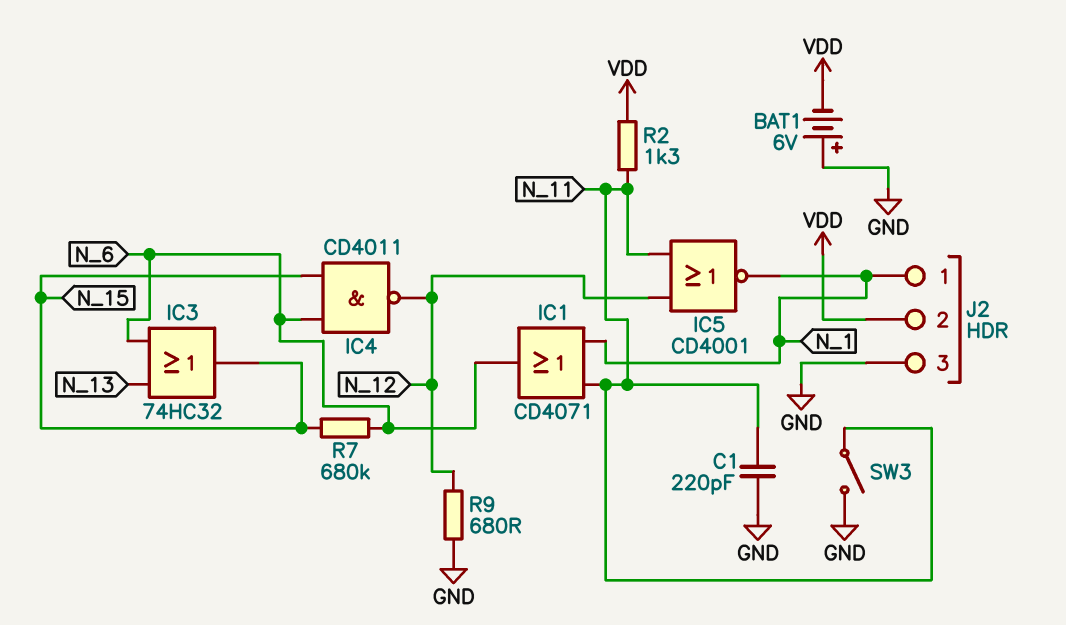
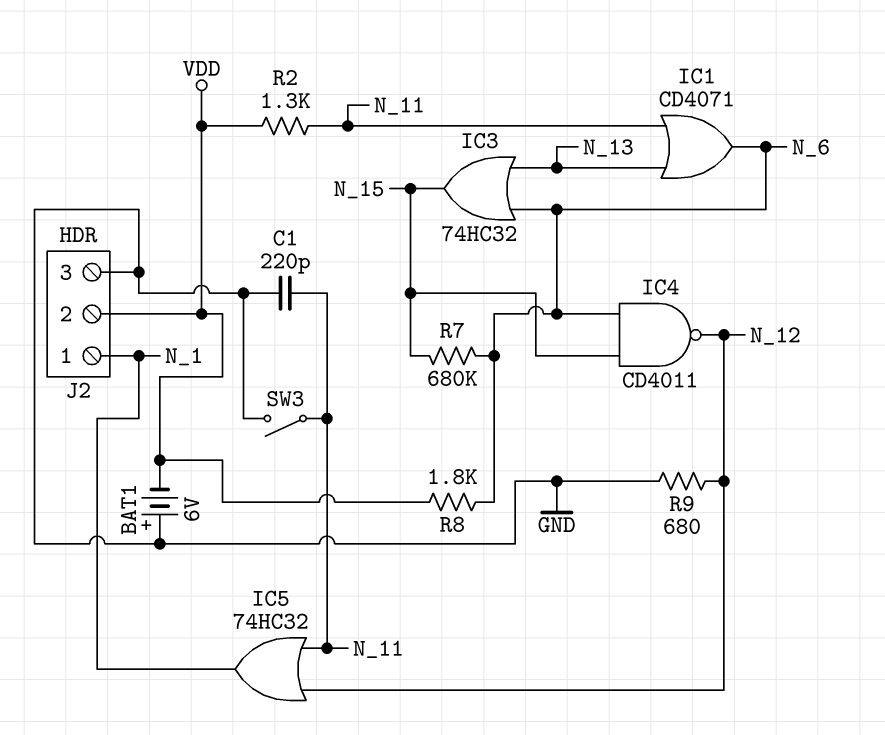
IC1: OR CD4071 (in N_1, in N_11, out N_6) -> OR CD4071 (in N_11, in N_13, out N_6)
IC5: NOR CD4001 (in N_11, in N_12, out N_1) -> OR 74HC32 (in N_11, in N_12, out N_1)
R8: none -> 1.8k (N_6, VDD)

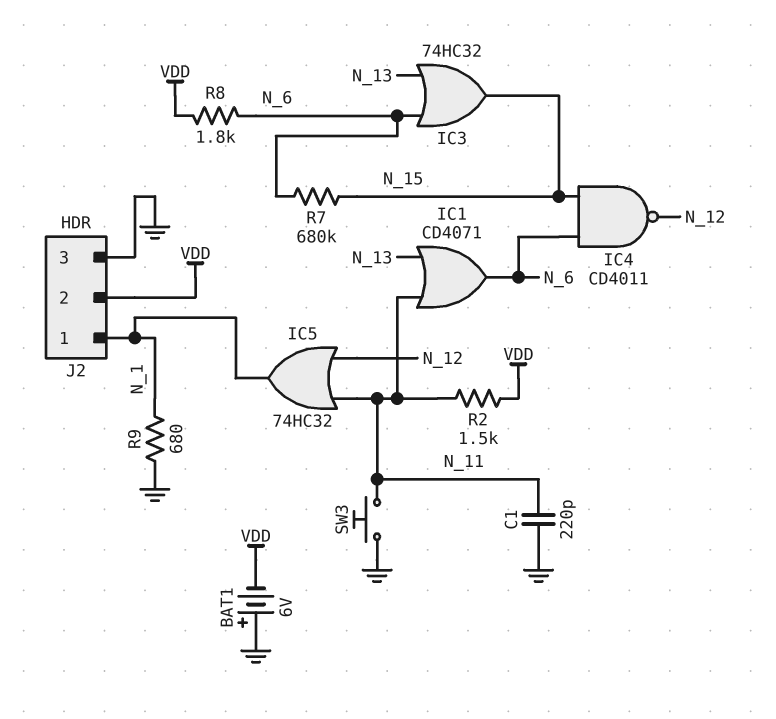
R2: 1.3k (N_11, VDD) -> 1.5k (N_11, VDD)
R9: 680 (GND, N_12) -> 680 (GND, N_1)
SW3: switch (GND, N_11) -> button (GND, N_11)

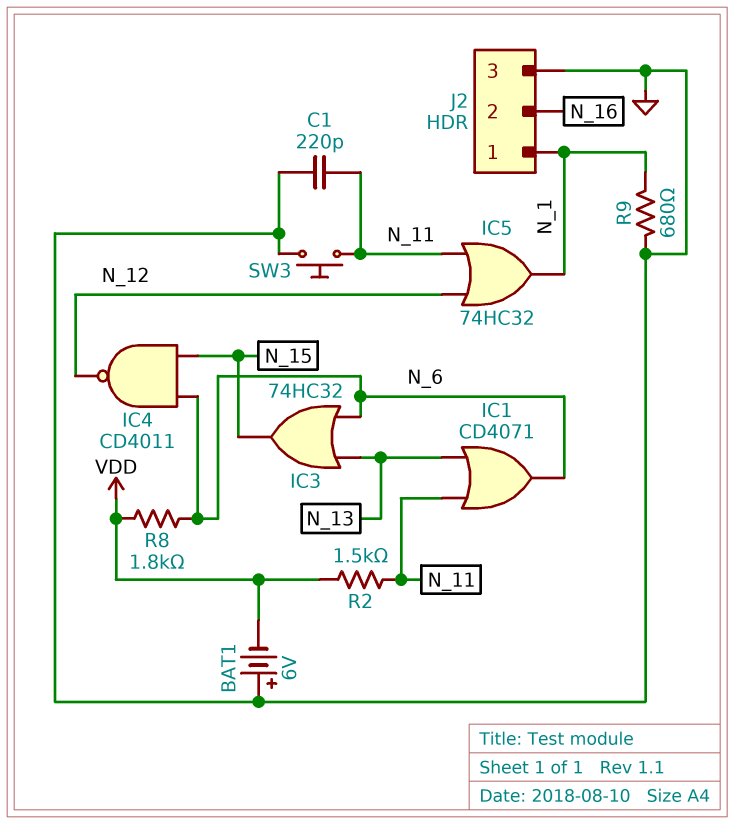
J2 pin 2: VDD -> N_16
R7: 680k (N_6, N_15) -> none

